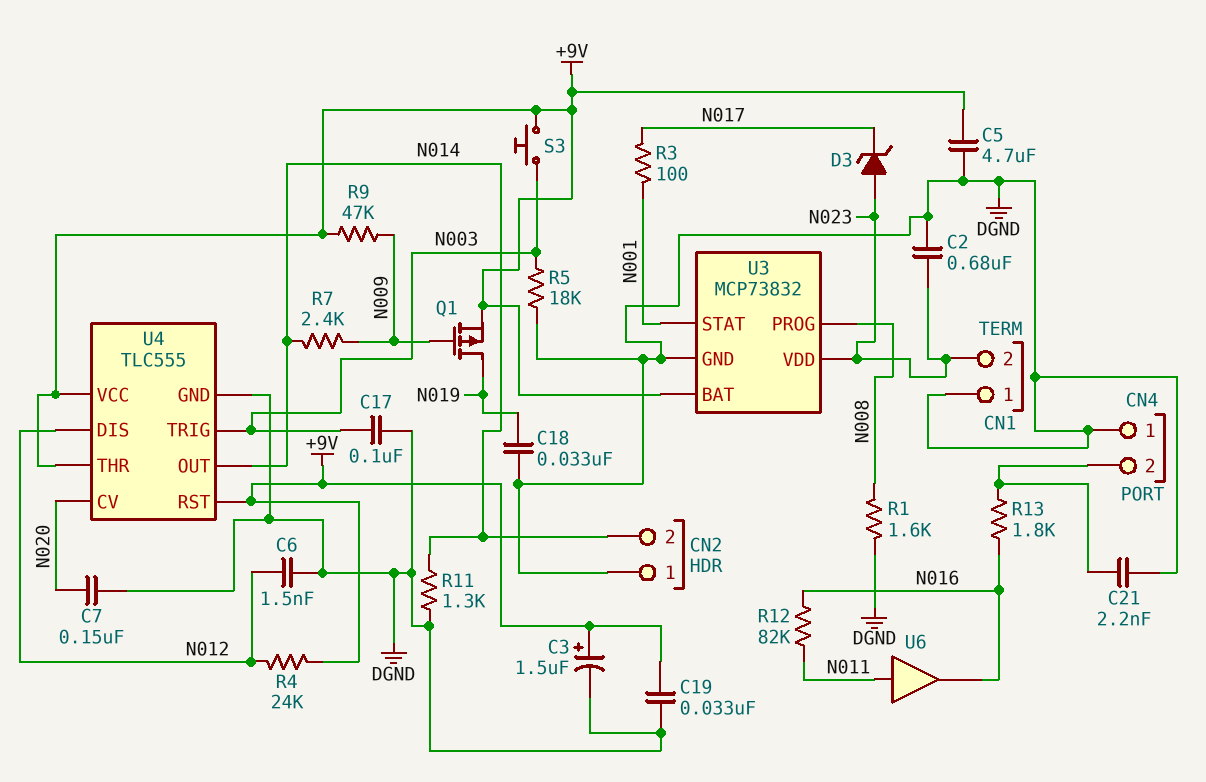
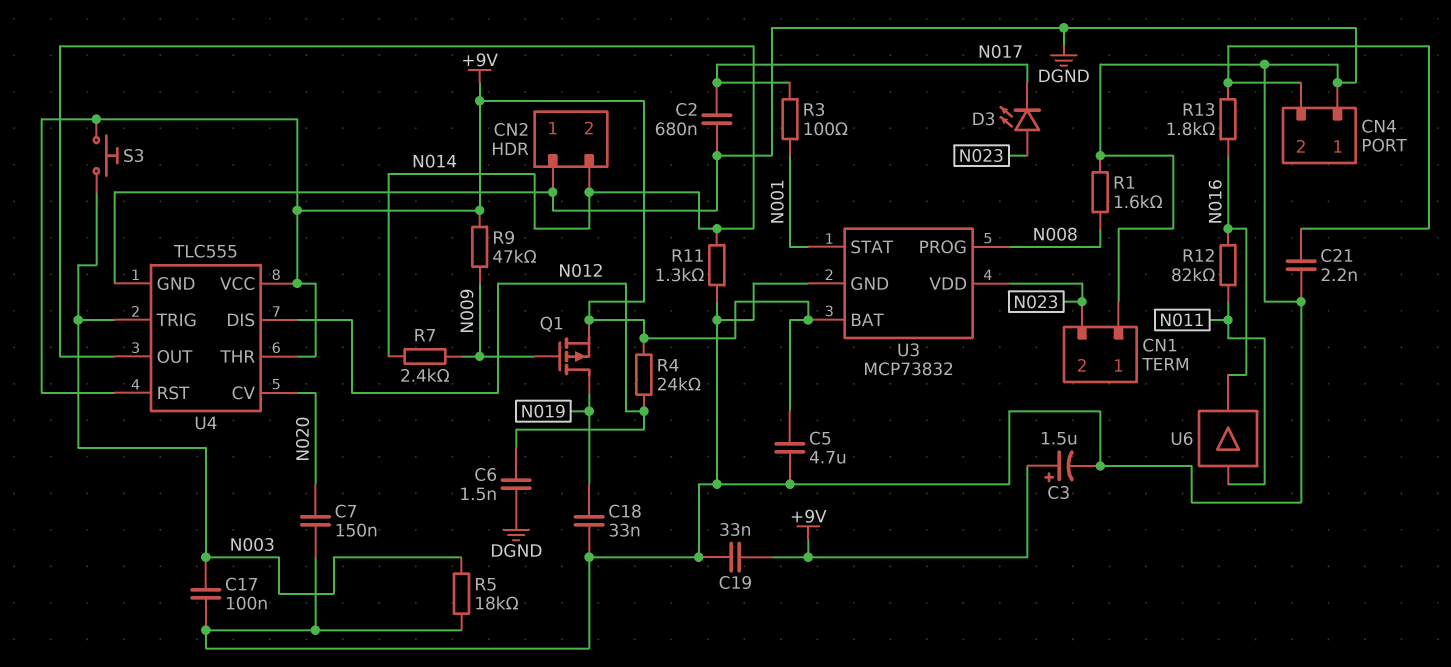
C2: 680nF (DGND, N023) -> 680nF (DGND, N017)
D3: zener (A N023, K N017) -> LED (A N023, K N017)

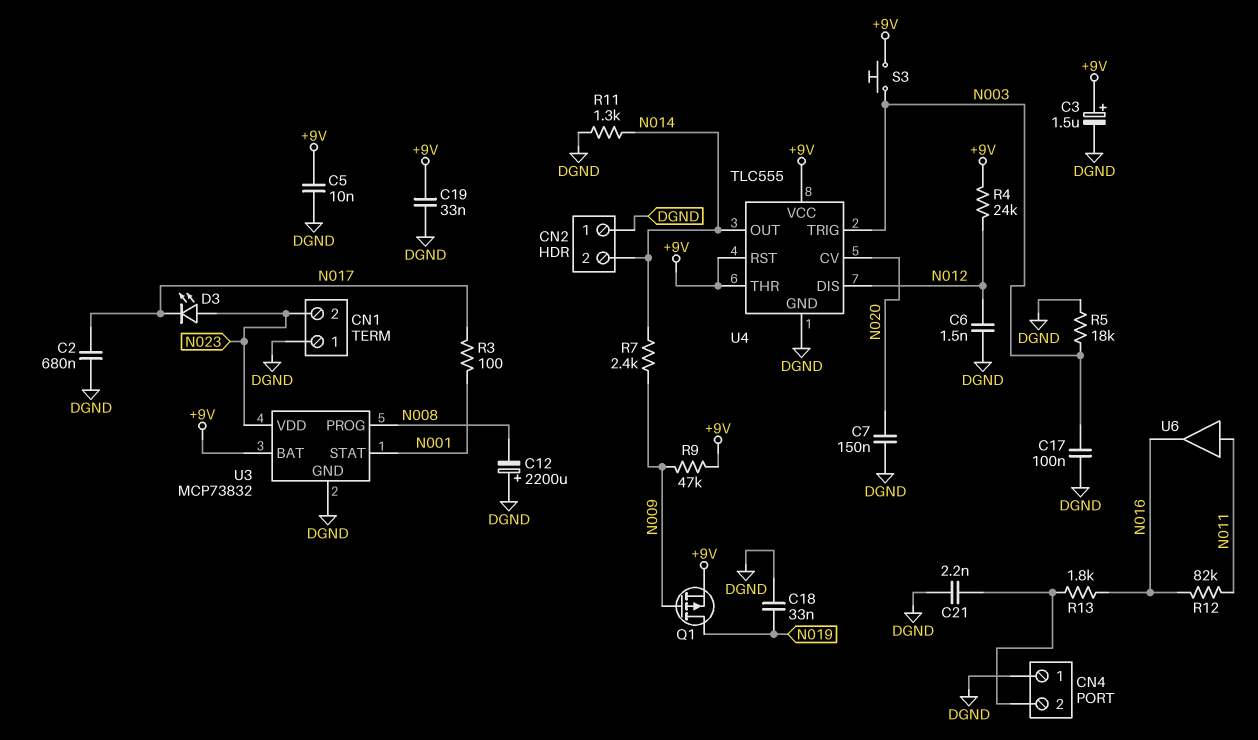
C5: 4.7uF (+9V, DGND) -> 10nF (+9V, DGND)
C12: none -> 2200uF (plus DGND, minus N008)
R1: 1.6k (DGND, N008) -> none

